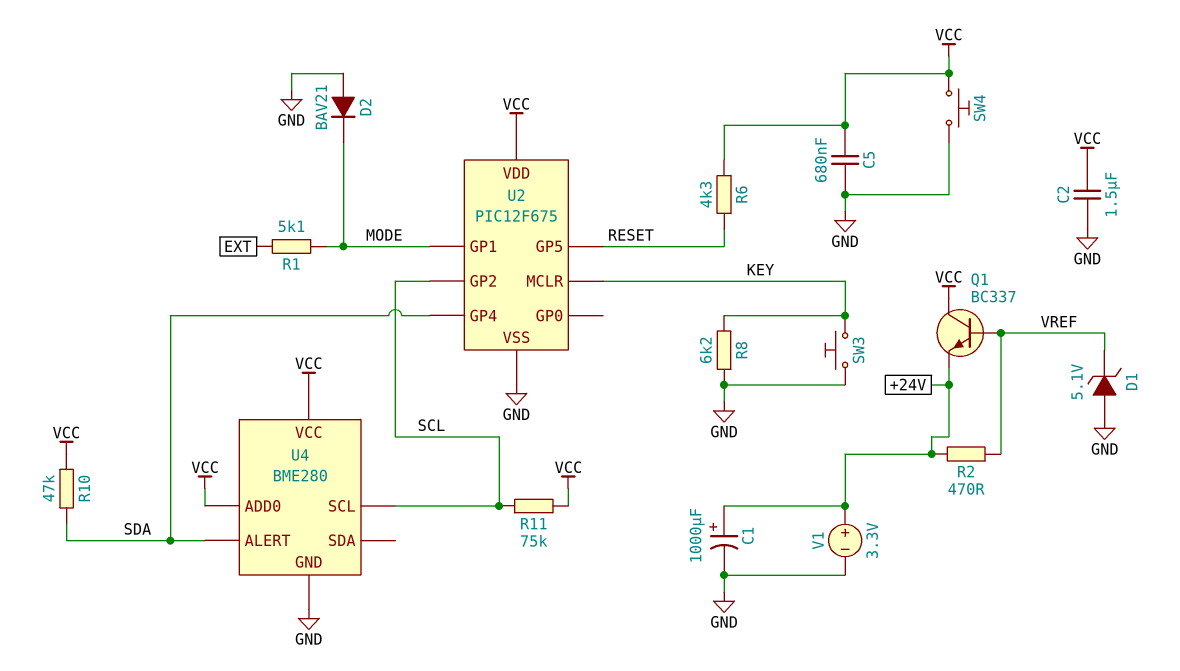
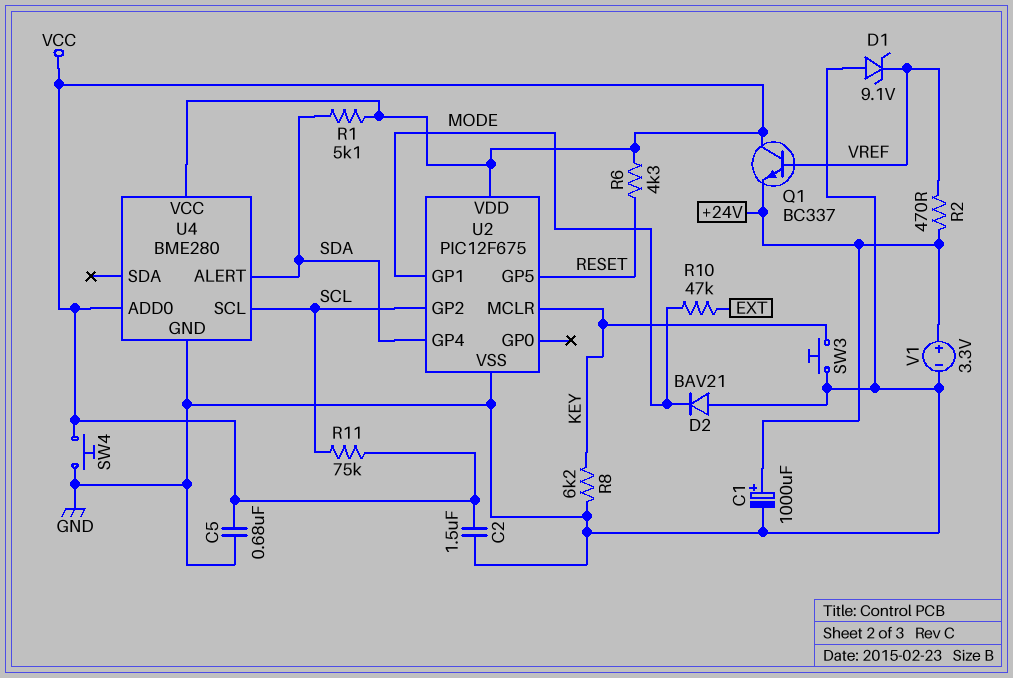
D1: zener 5.1V (A GND, K VREF) -> zener 9.1V (A GND, K VREF)
R1: 5.1k (EXT, MODE) -> 5.1k (SDA, VCC)
R10: 47k (SDA, VCC) -> 47k (EXT, MODE)

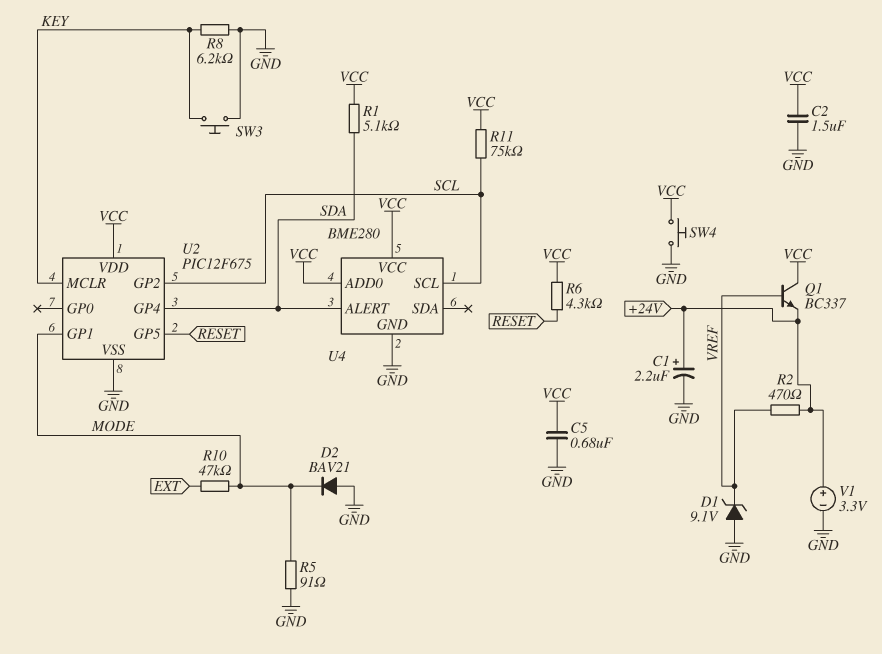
C1: 1000uF (plus +24V, minus GND) -> 2.2uF (plus +24V, minus GND)
R5: none -> 91 (GND, MODE)

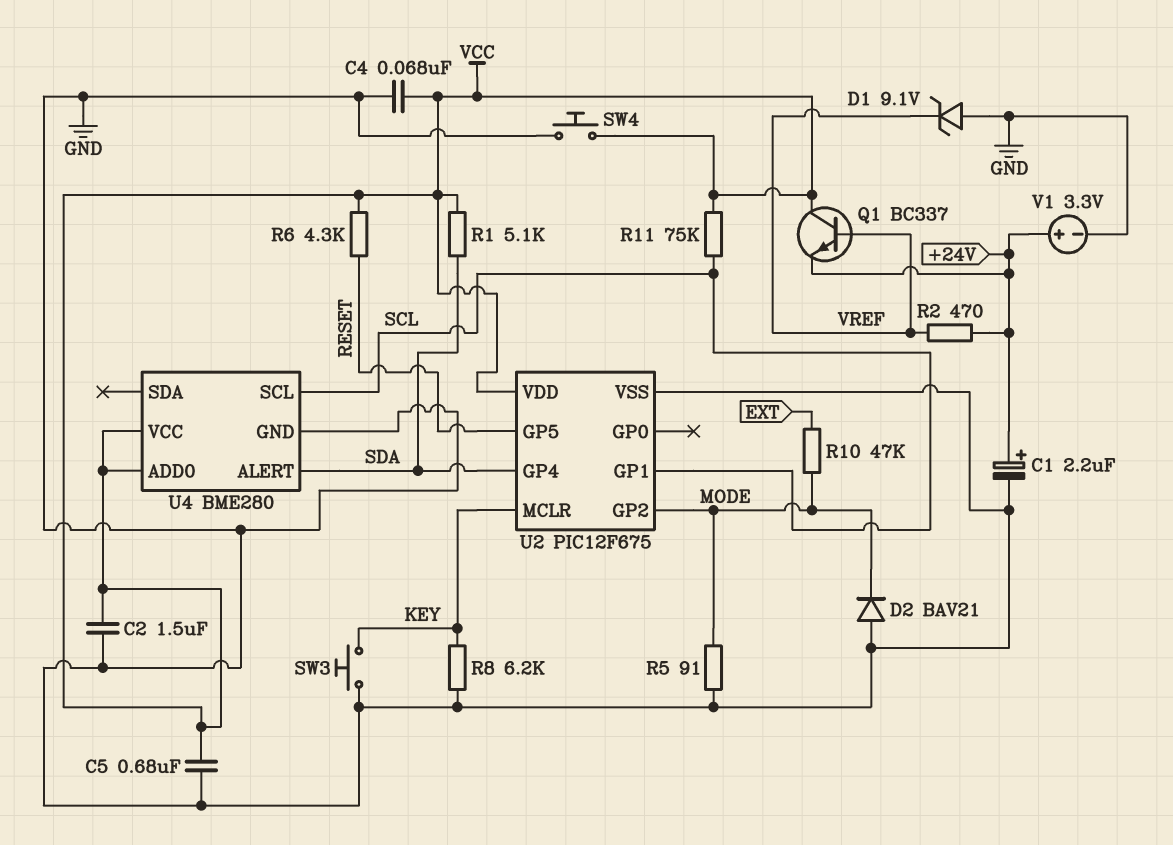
C4: none -> 68nF (GND, VCC)
U2 pin GP1: MODE -> SCL
U2 pin GP2: SCL -> MODE

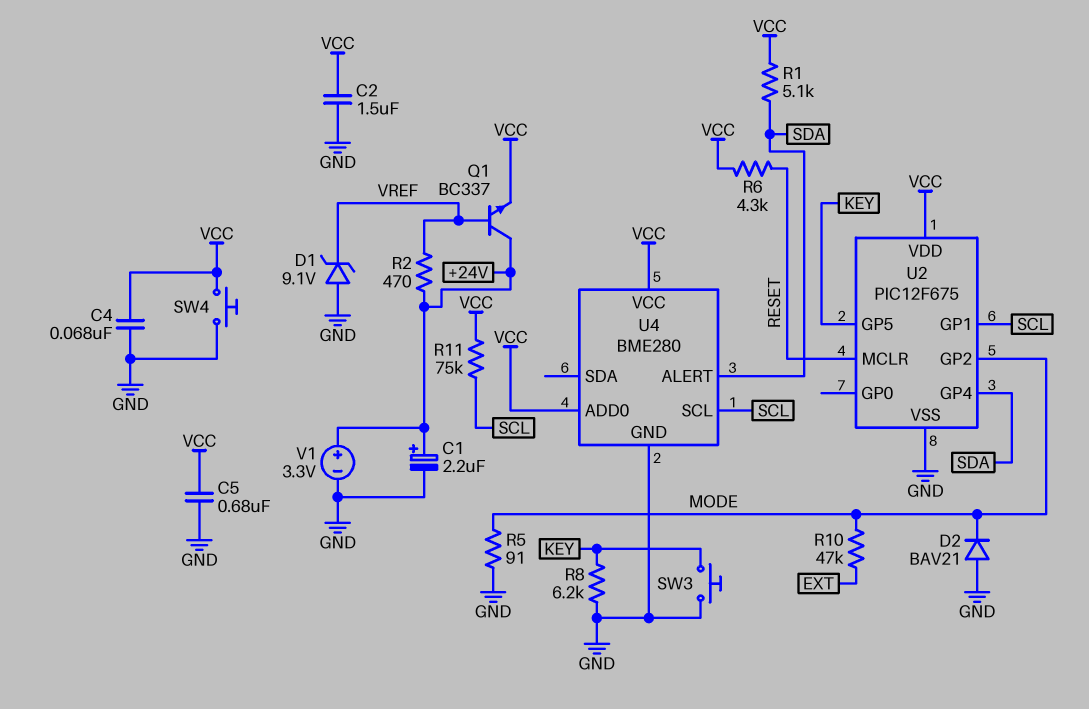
Q1: NPN BC337 (B VREF, C VCC, E +24V) -> NPN BC337 (B VREF, C +24V, E VCC)
U2 pin GP5: RESET -> KEY
U2 pin MCLR: KEY -> RESET

